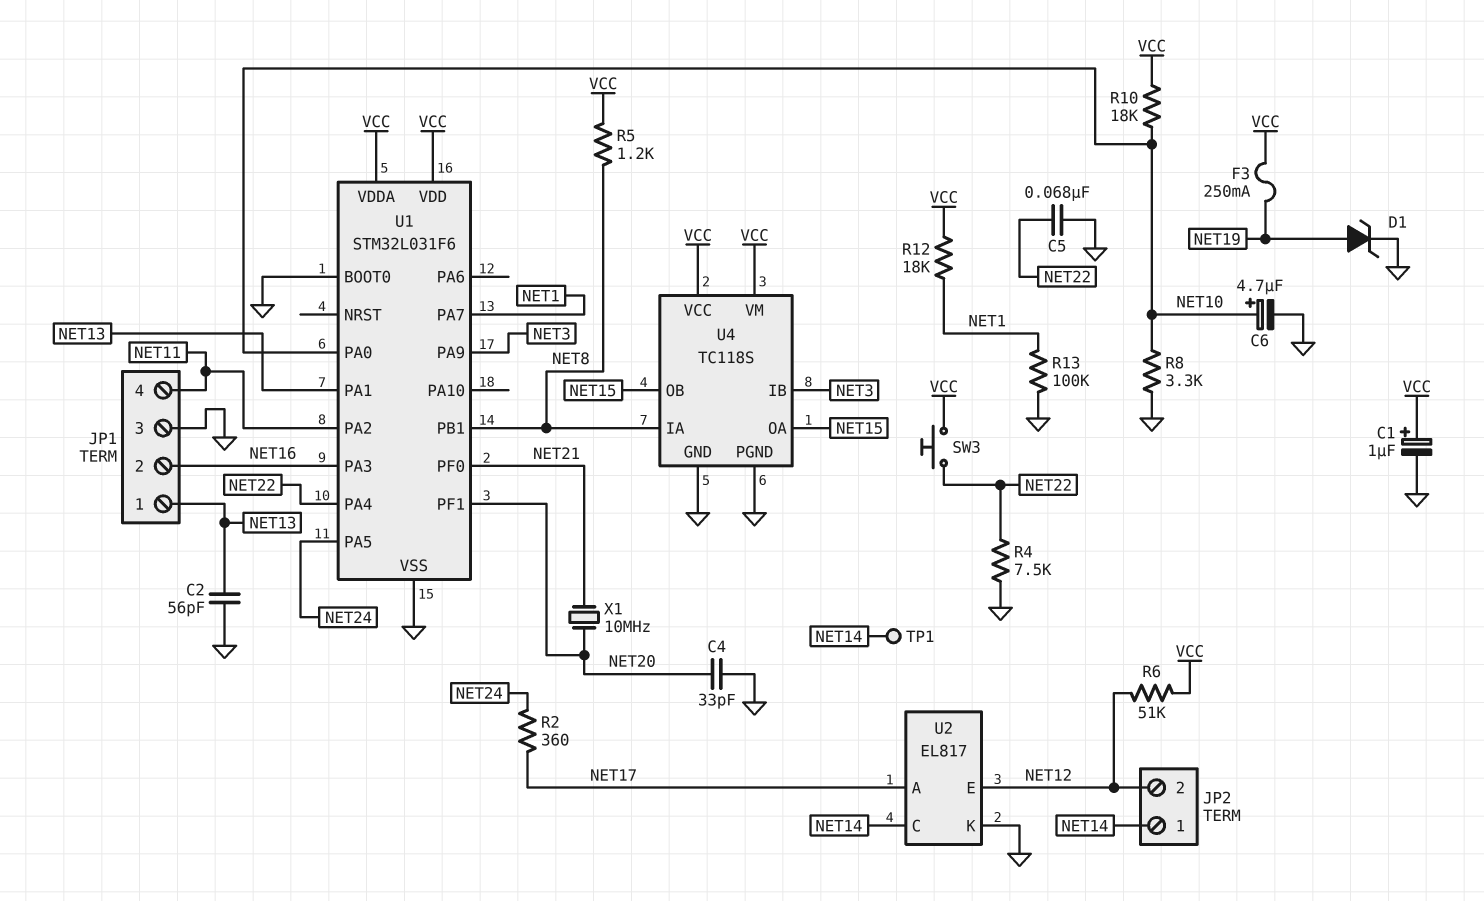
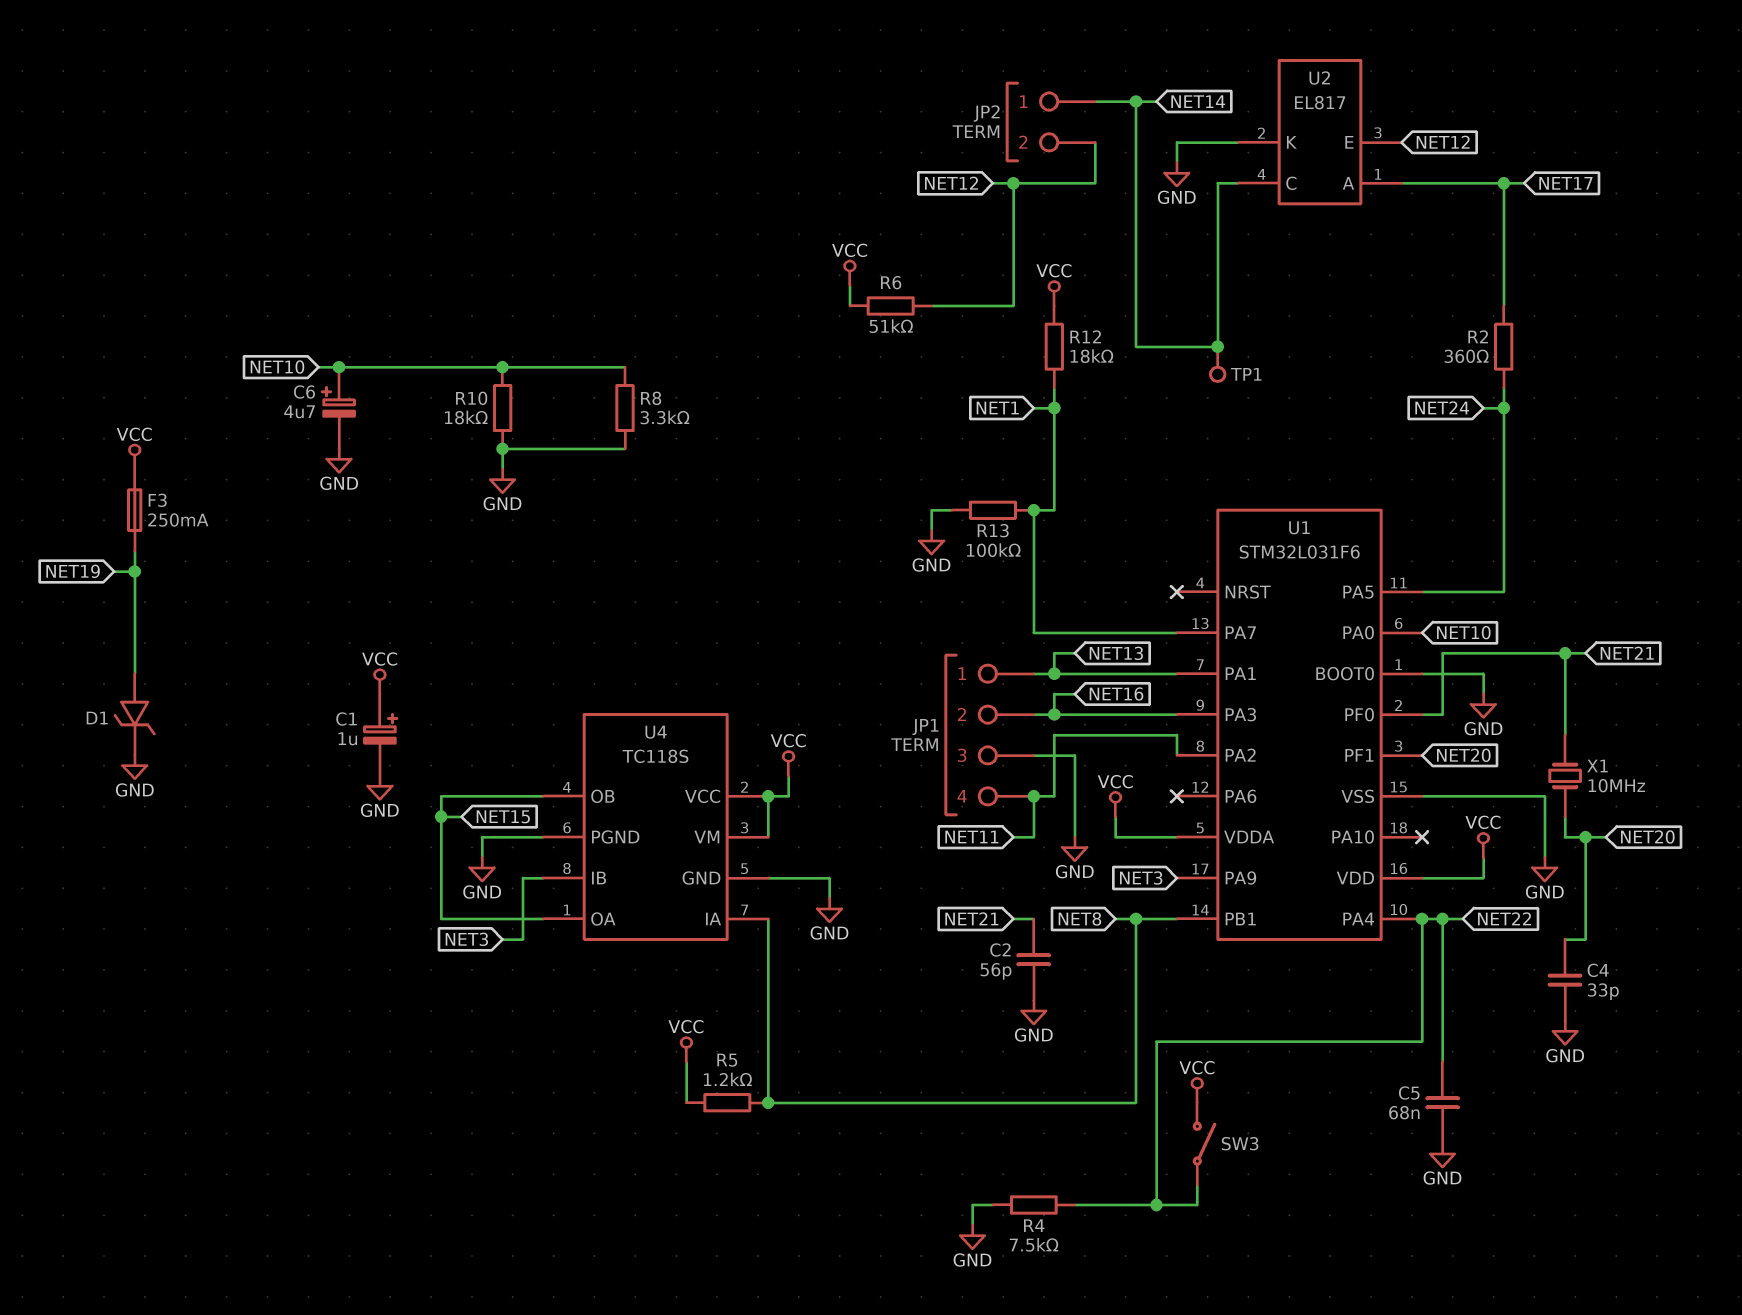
C2: 56pF (GND, NET13) -> 56pF (GND, NET21)
R10: 18k (NET10, VCC) -> 18k (GND, NET10)
SW3: button (NET22, VCC) -> switch (NET22, VCC)

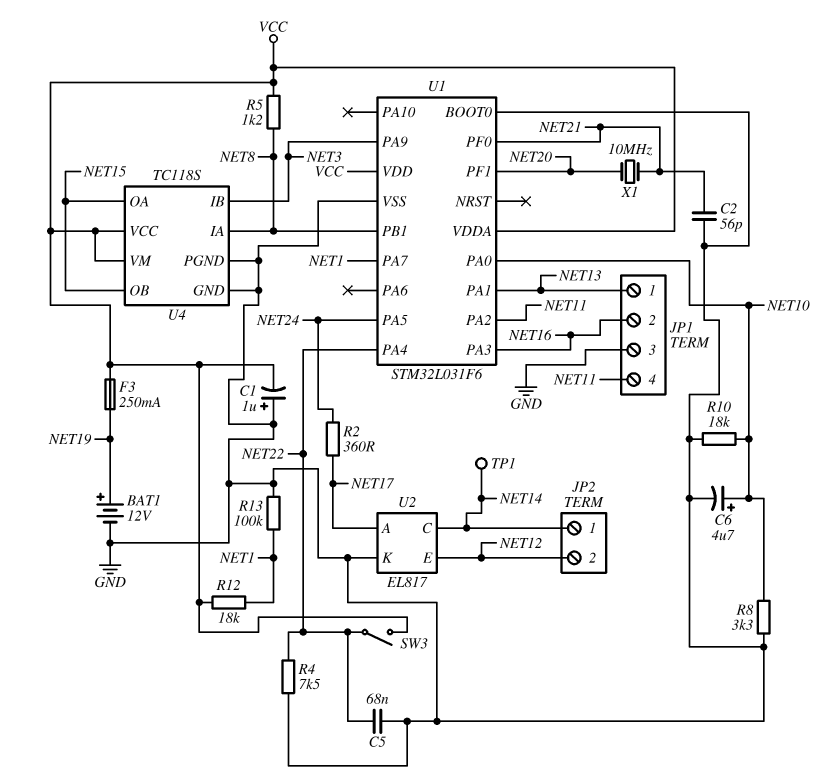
BAT1: none -> 12V (plus NET19, minus GND)
C1: 1uF (plus VCC, minus GND) -> 1uF (plus GND, minus VCC)
C4: 33pF (GND, NET20) -> none
D1: zener (A NET19, K GND) -> none
R6: 51k (NET12, VCC) -> none

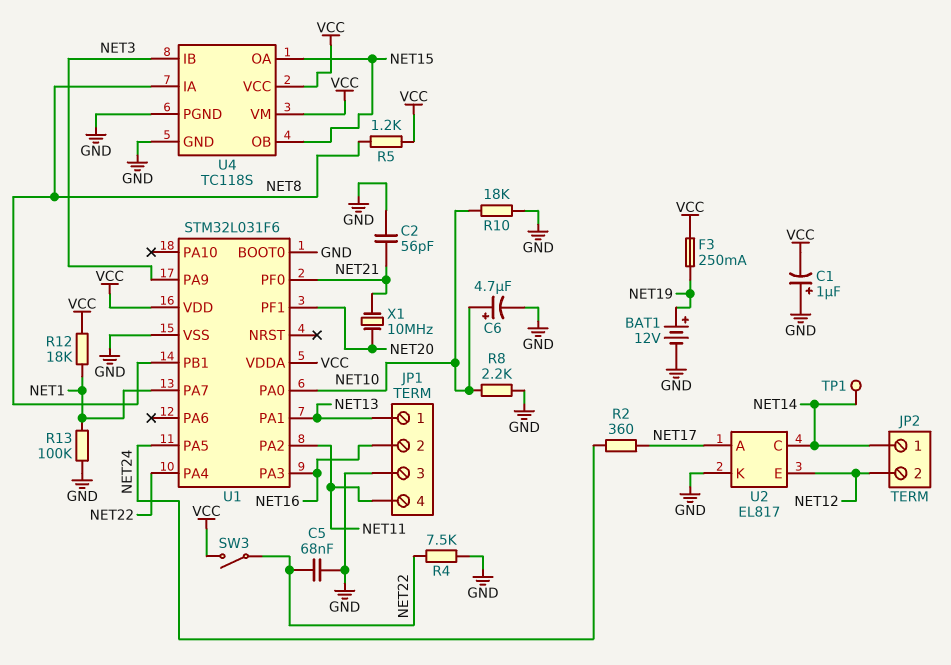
R8: 3.3k (GND, NET10) -> 2.2k (GND, NET10)

